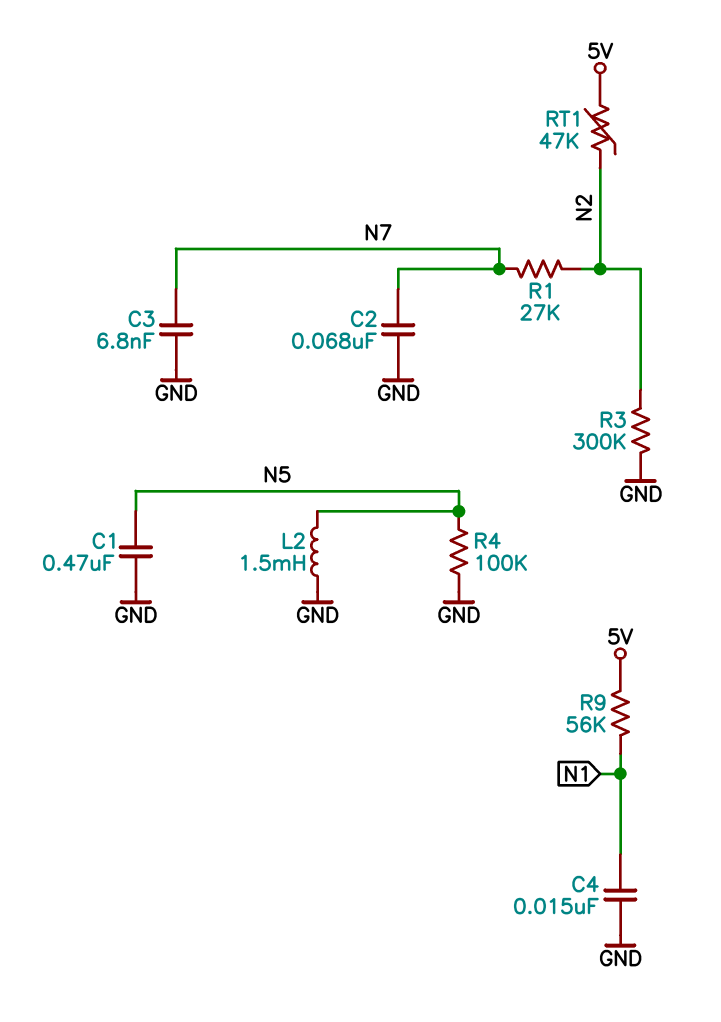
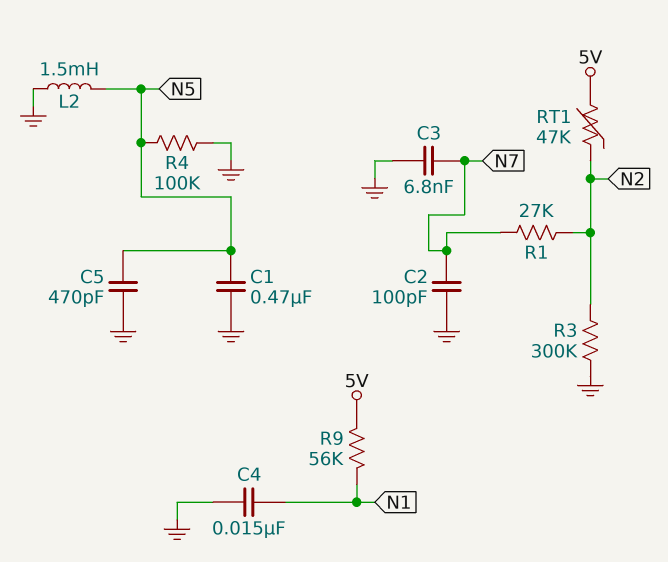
C2: 68nF (GND, N7) -> 100pF (GND, N7)
C5: none -> 470pF (GND, N5)

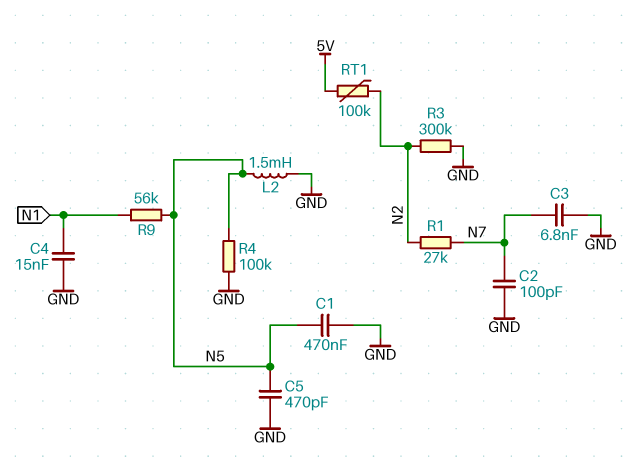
R9: 56k (5V, N1) -> 56k (N1, N5)
RT1: 47k (5V, N2) -> 100k (5V, N2)

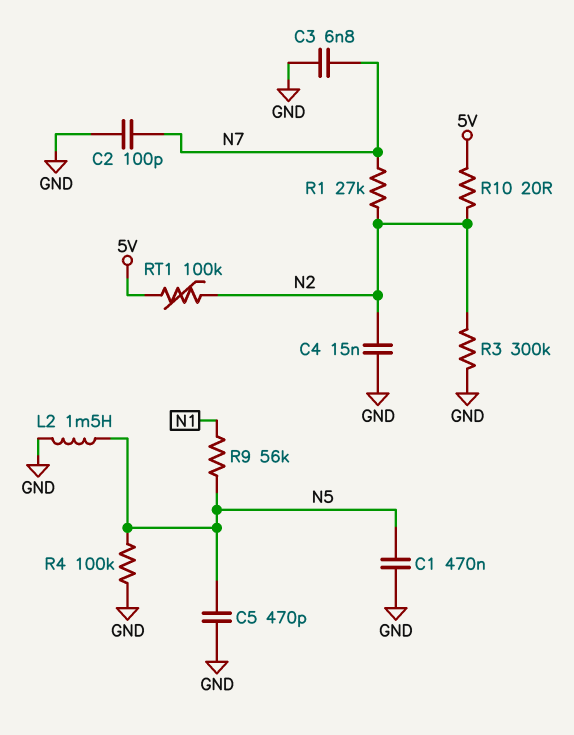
C4: 15nF (GND, N1) -> 15nF (GND, N2)
R10: none -> 20 (5V, N2)

